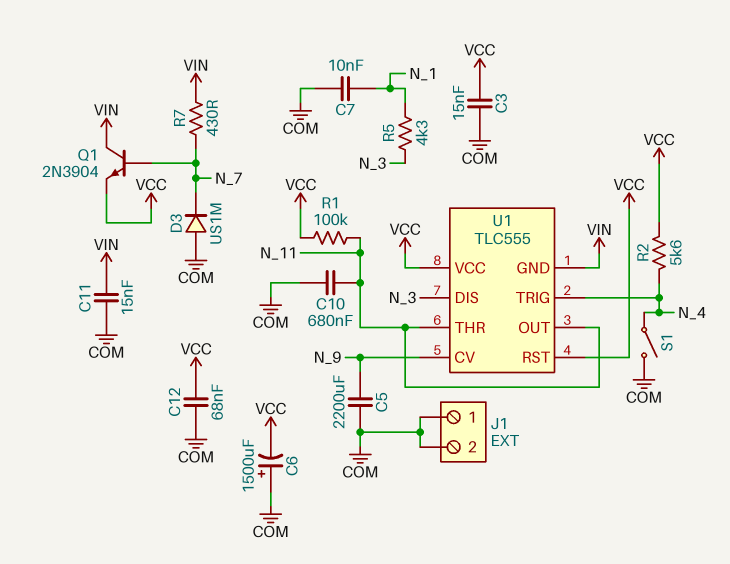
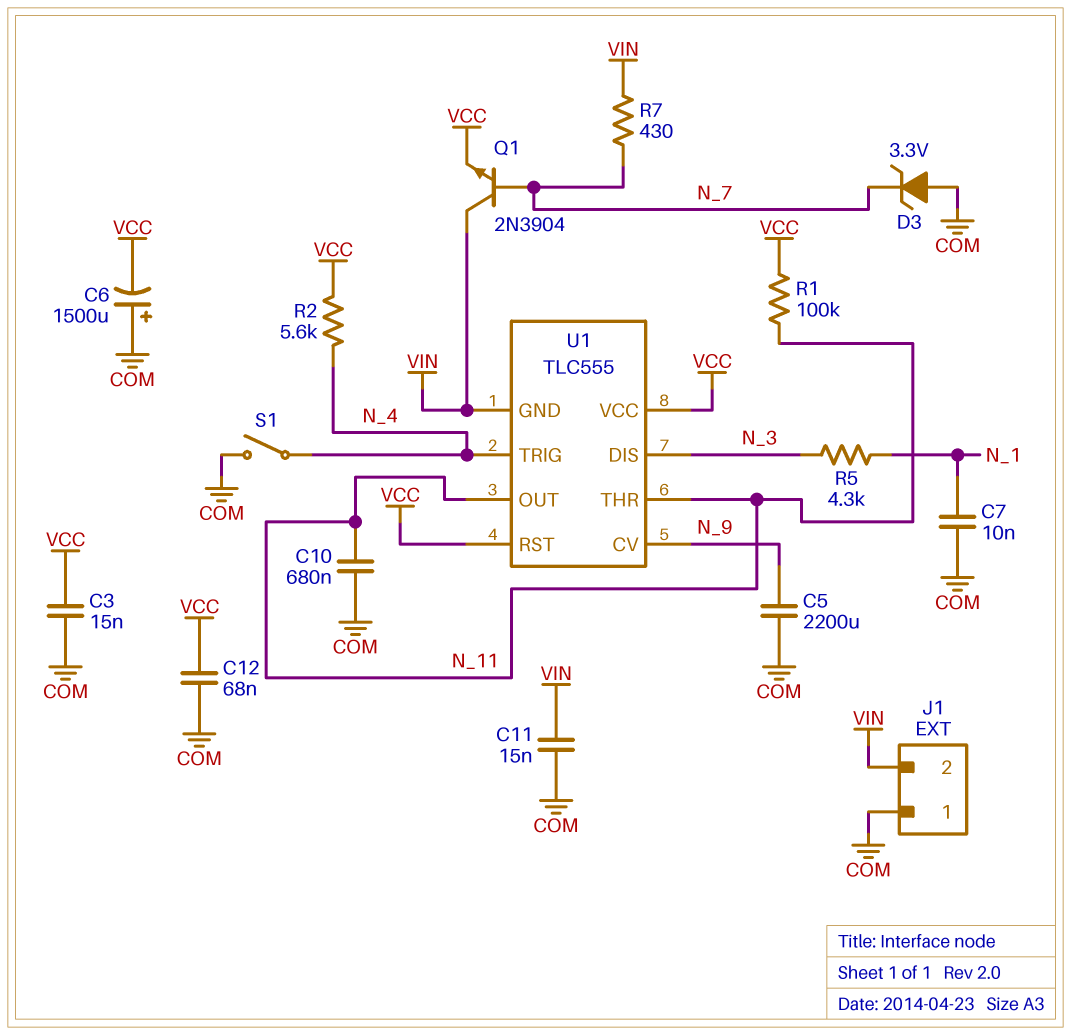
D3: diode US1M (A COM, K N_7) -> zener 3.3V (A COM, K N_7)
J1 pin 2: COM -> VIN

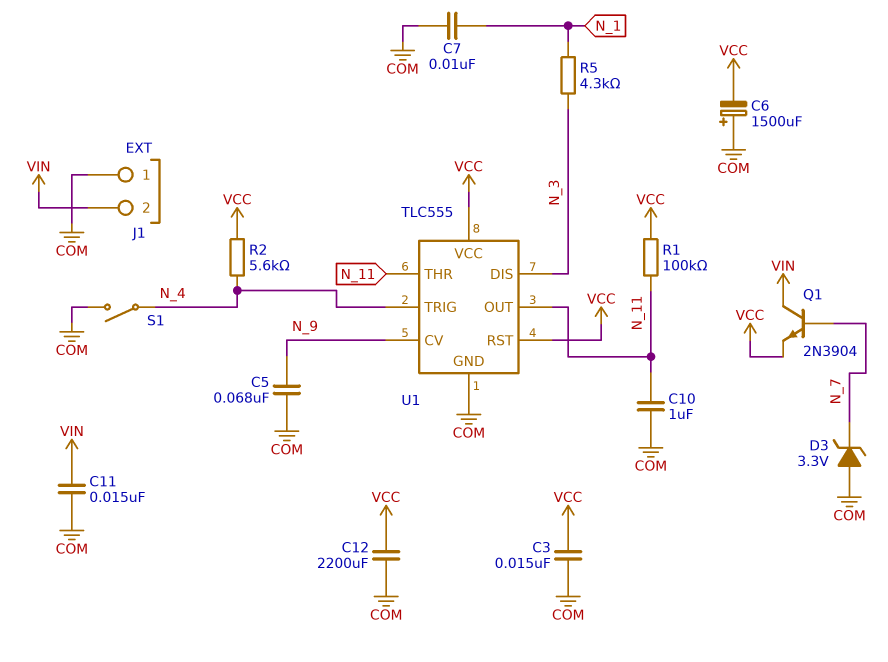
C5: 2200uF (COM, N_9) -> 68nF (COM, N_9)
C10: 680nF (COM, N_11) -> 1uF (COM, N_11)
C12: 68nF (COM, VCC) -> 2200uF (COM, VCC)
R7: 430 (N_7, VIN) -> none
U1 pin GND: VIN -> COM

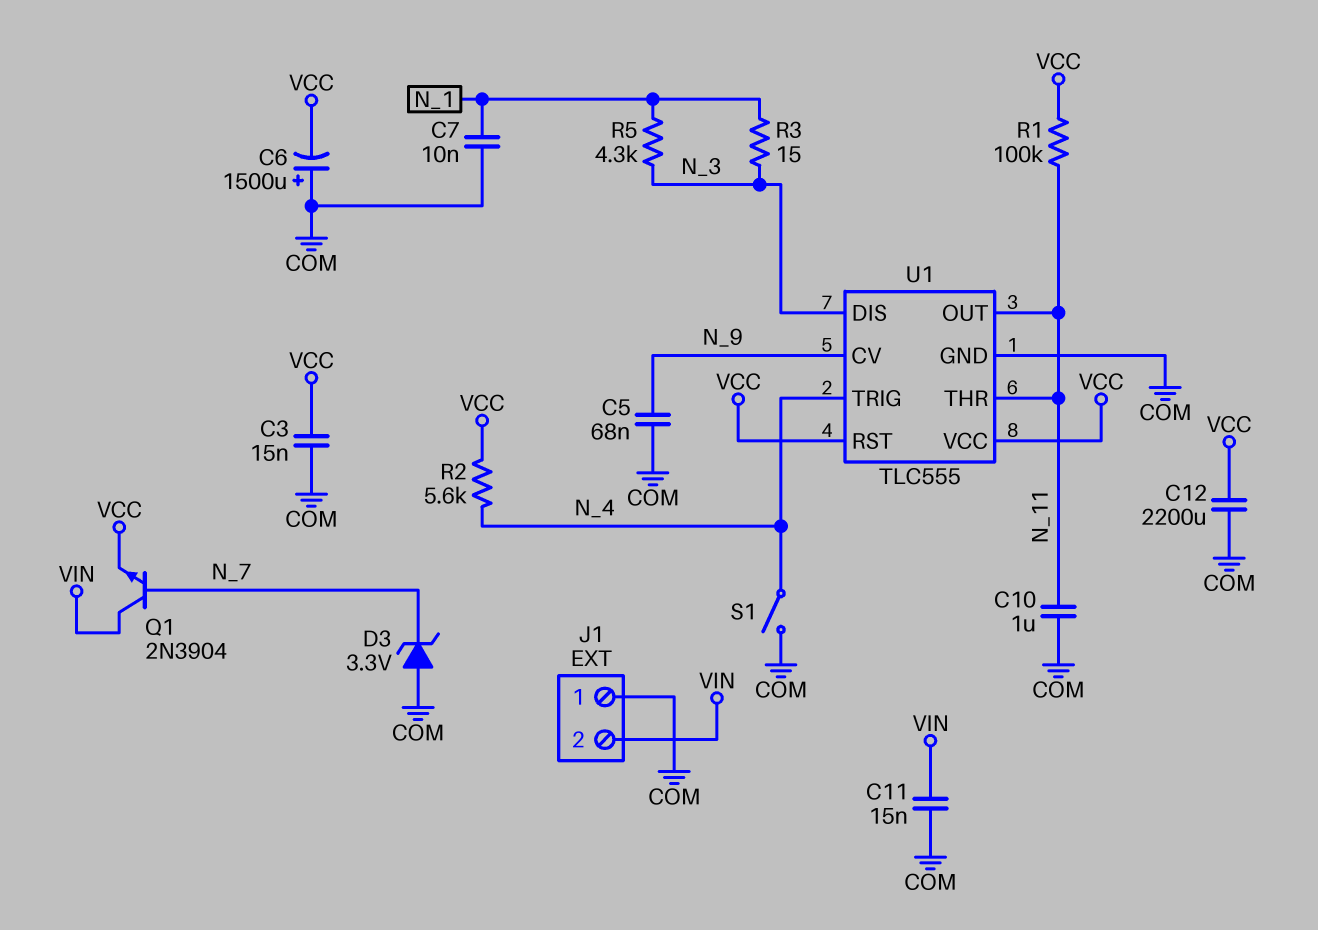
R3: none -> 15 (N_1, N_3)

